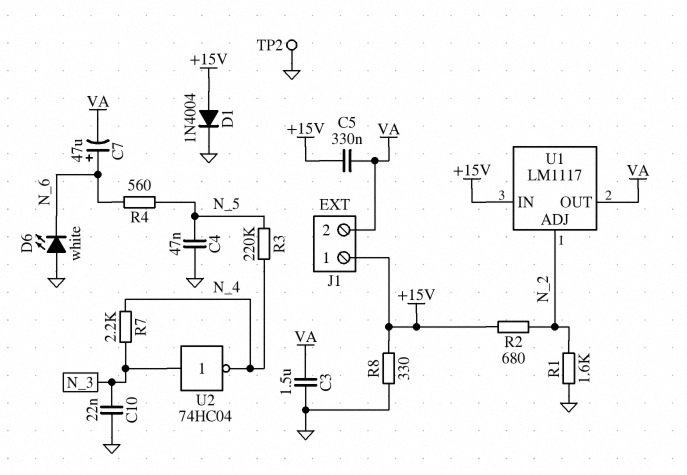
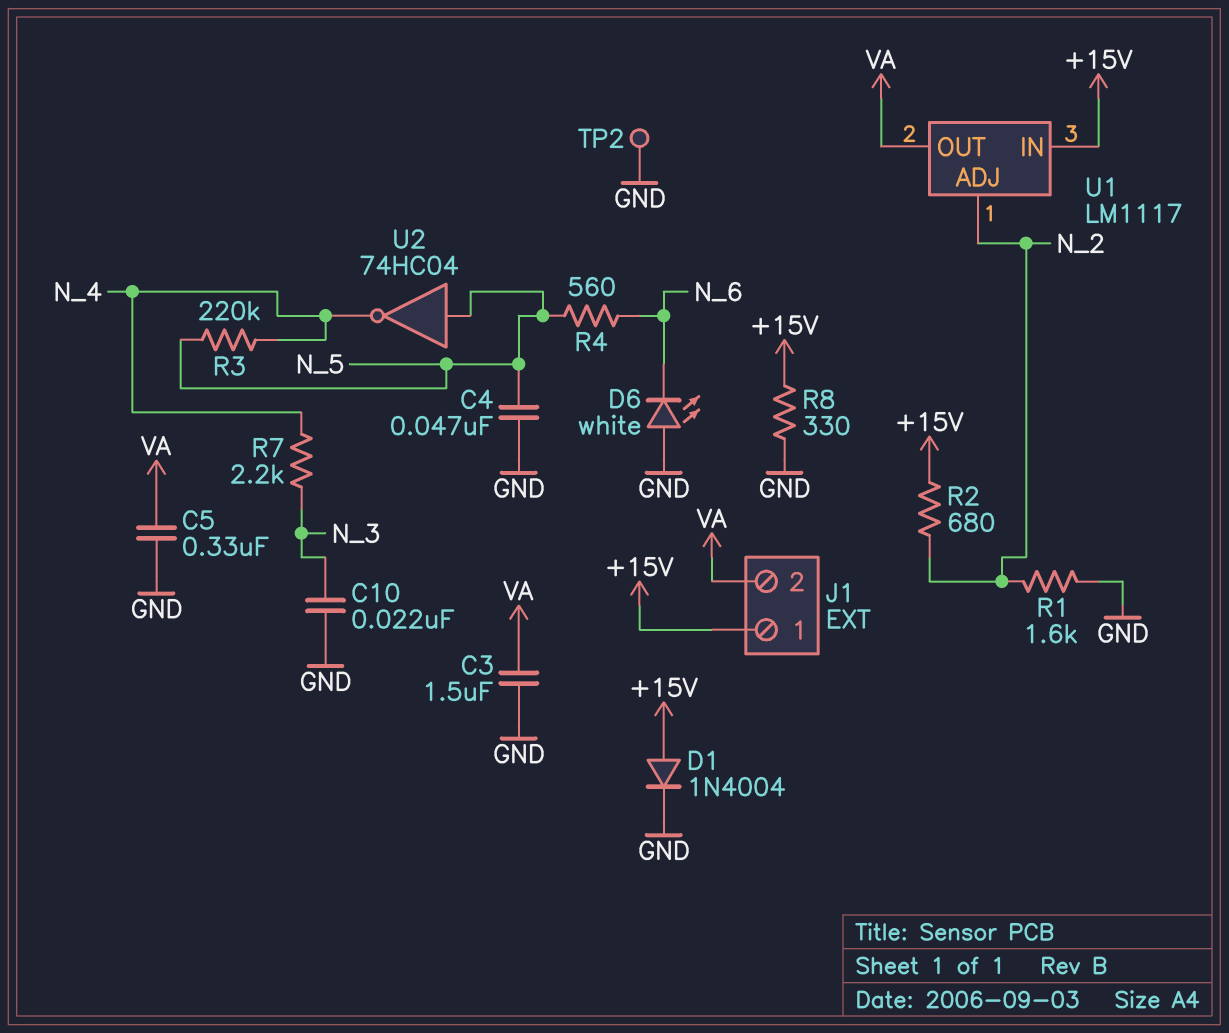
C5: 330nF (+15V, VA) -> 330nF (GND, VA)
C7: 47uF (plus N_6, minus VA) -> none
U2: NOT 74HC04 (in N_3, out N_4) -> NOT 74HC04 (in N_5, out N_4)

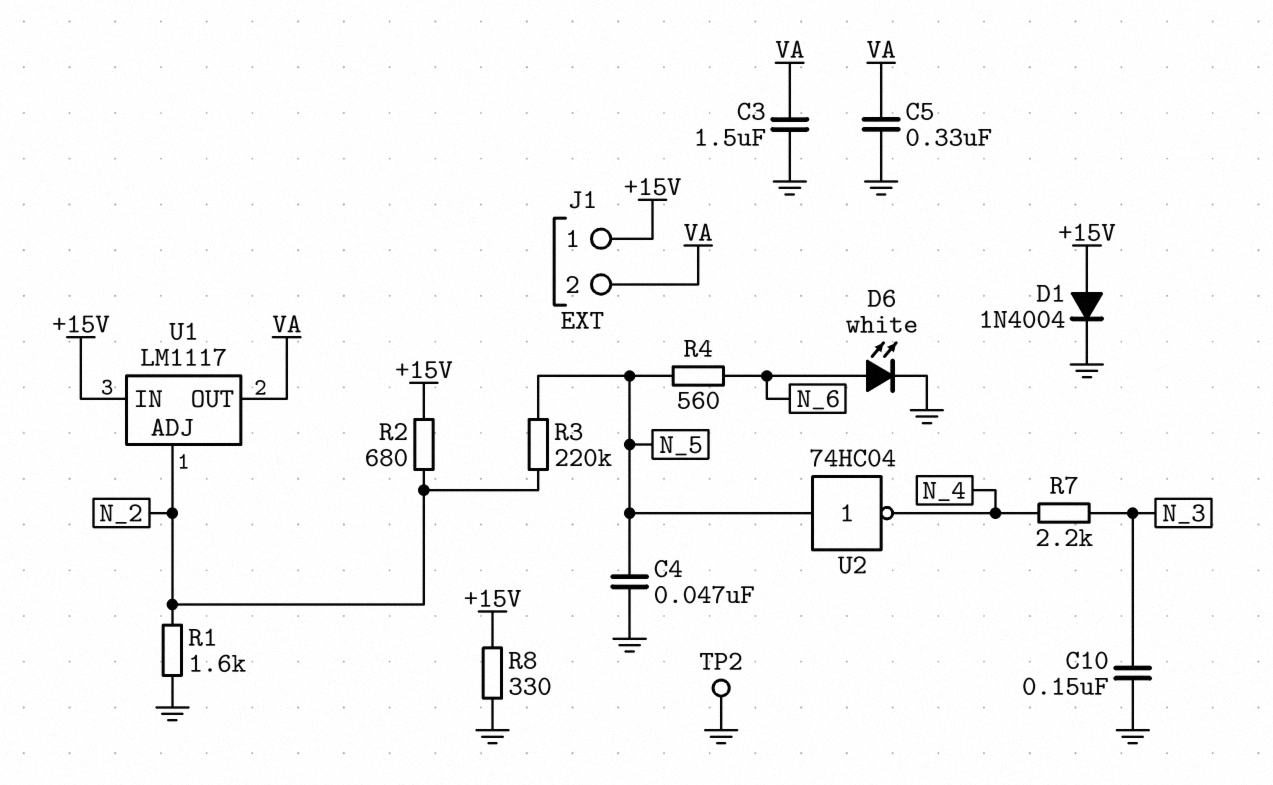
C10: 22nF (GND, N_3) -> 150nF (GND, N_3)
D6: LED white (A GND, K N_6) -> LED white (A N_6, K GND)
R3: 220k (N_4, N_5) -> 220k (N_2, N_5)

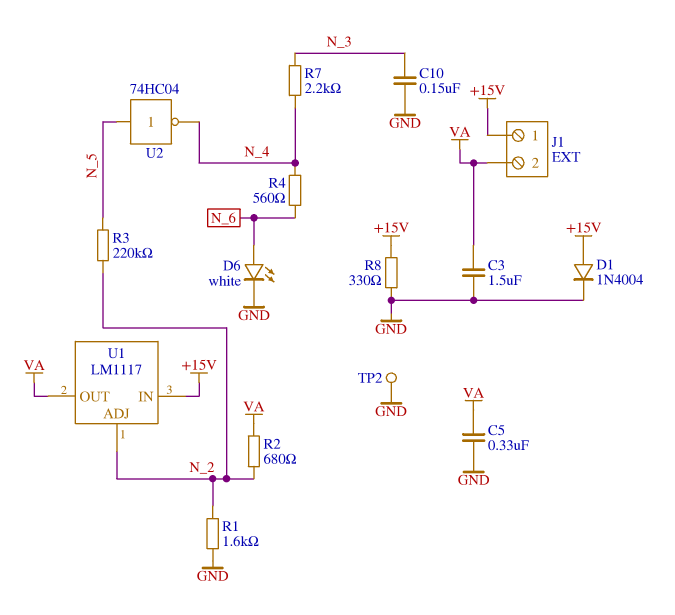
C4: 47nF (GND, N_5) -> none
R2: 680 (+15V, N_2) -> 680 (N_2, VA)
R4: 560 (N_5, N_6) -> 560 (N_4, N_6)

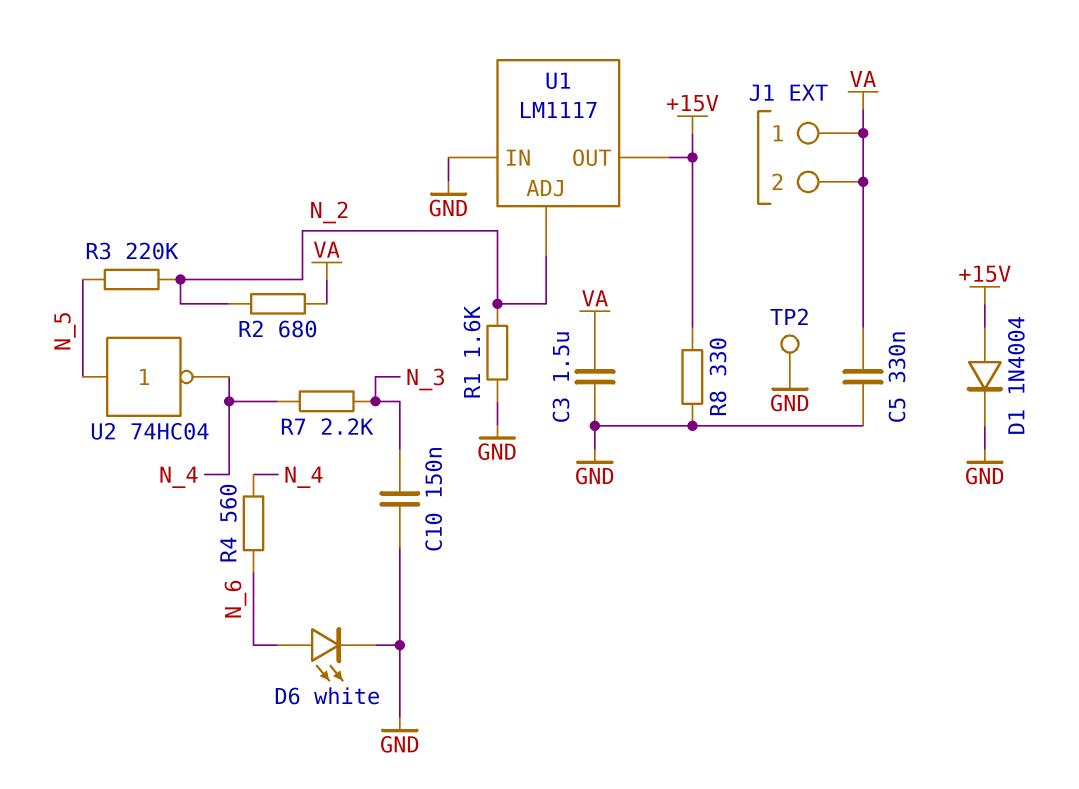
J1 pin 1: +15V -> VA
U1 pin IN: +15V -> GND
U1 pin OUT: VA -> +15V

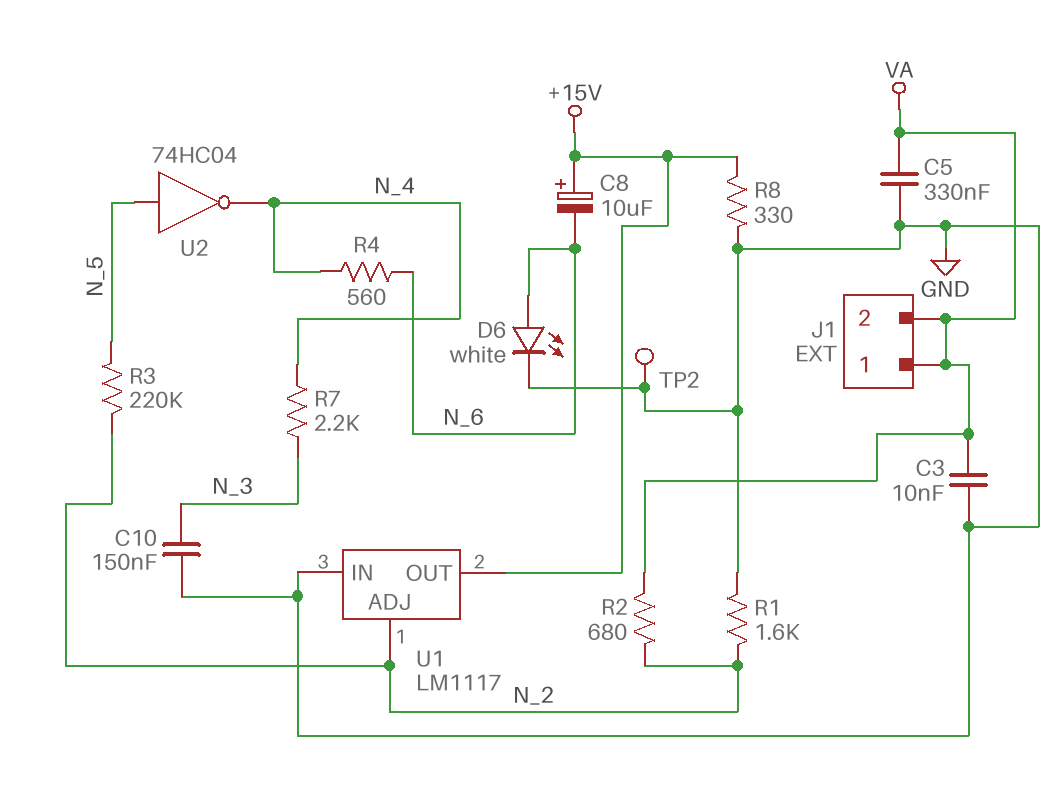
C3: 1.5uF (GND, VA) -> 10nF (GND, VA)
C8: none -> 10uF (plus +15V, minus N_6)
D1: diode 1N4004 (A +15V, K GND) -> none

